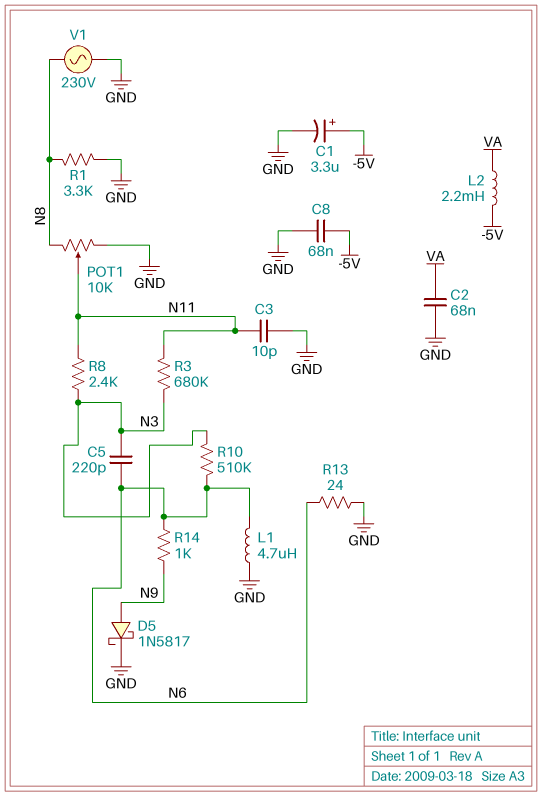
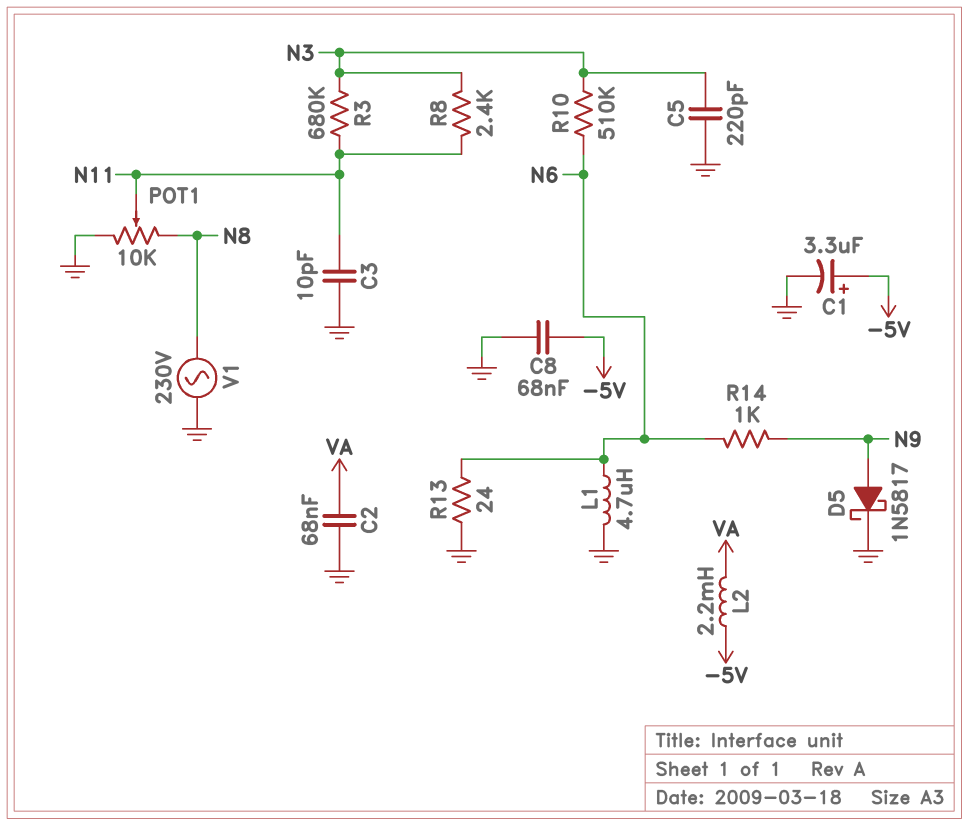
C5: 220pF (N3, N6) -> 220pF (GND, N3)
R1: 3.3k (GND, N8) -> none

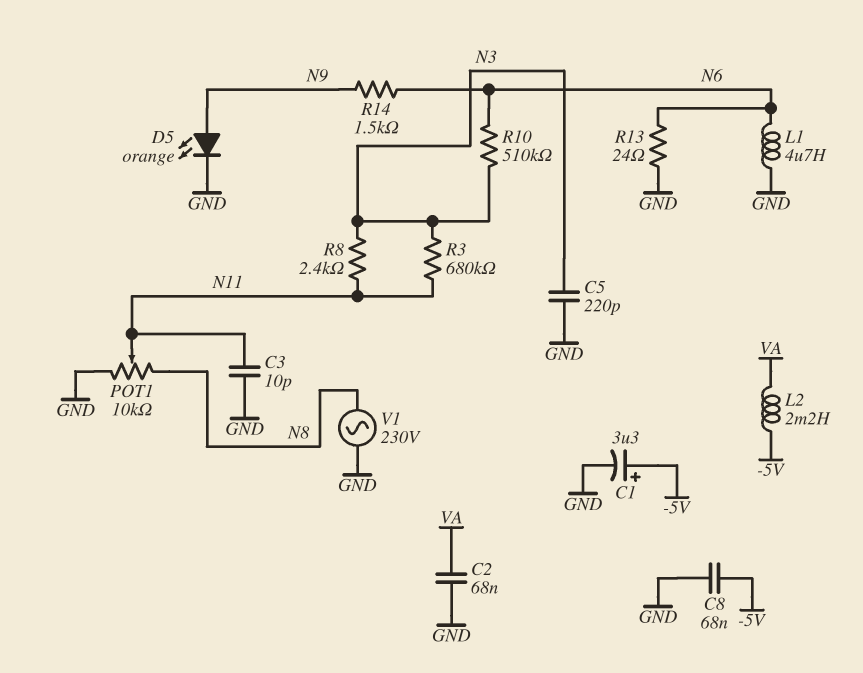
D5: schottky 1N5817 (A N9, K GND) -> LED orange (A N9, K GND)
R14: 1k (N6, N9) -> 1.5k (N6, N9)

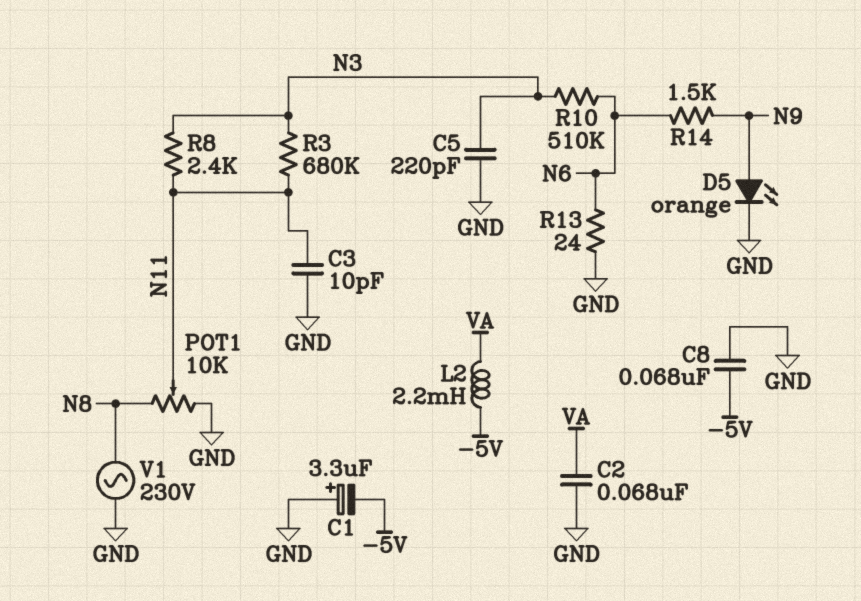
C1: 3.3uF (plus -5V, minus GND) -> 3.3uF (plus GND, minus -5V)
L1: 4.7uH (GND, N6) -> none

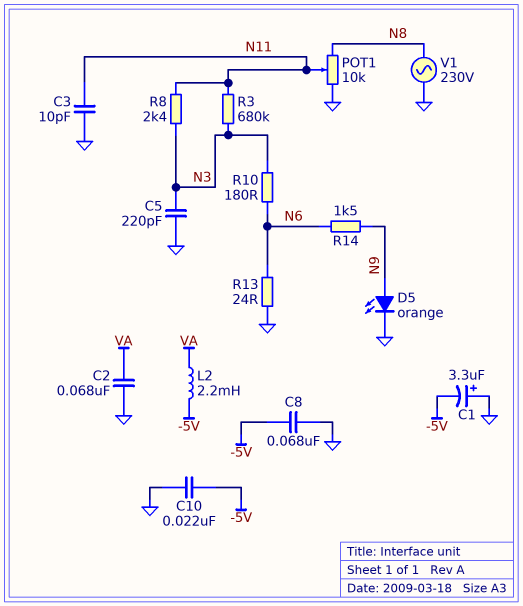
C10: none -> 22nF (-5V, GND)
R10: 510k (N3, N6) -> 180 (N3, N6)

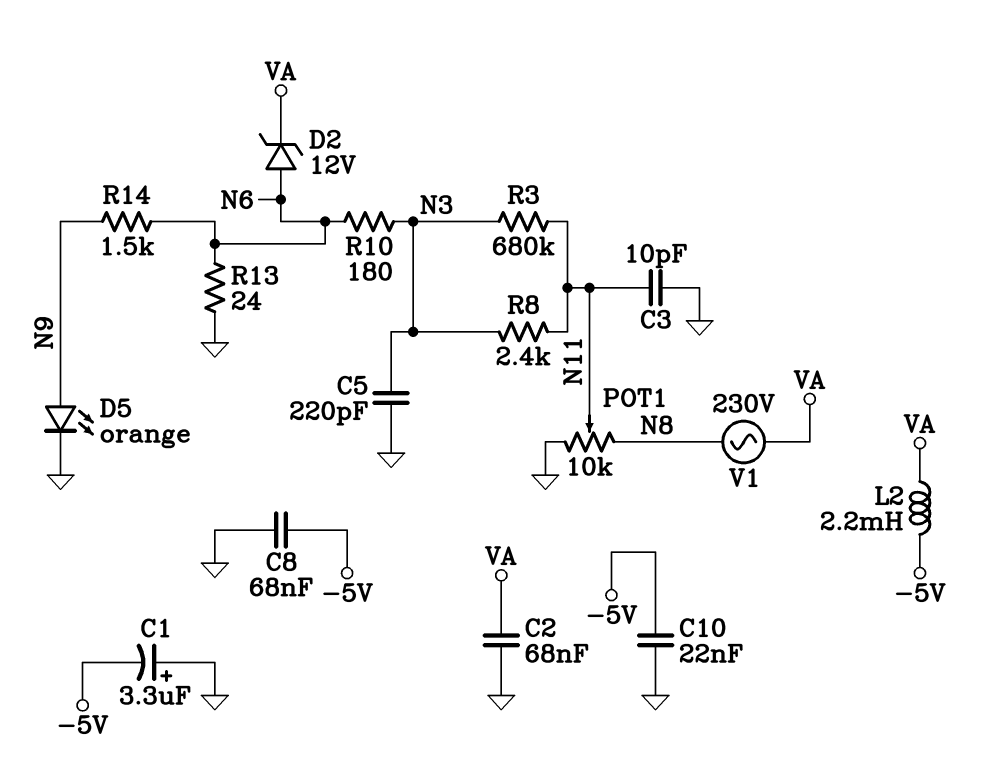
D2: none -> zener 12V (A N6, K VA)
V1: AC 230V (GND, N8) -> AC 230V (N8, VA)

